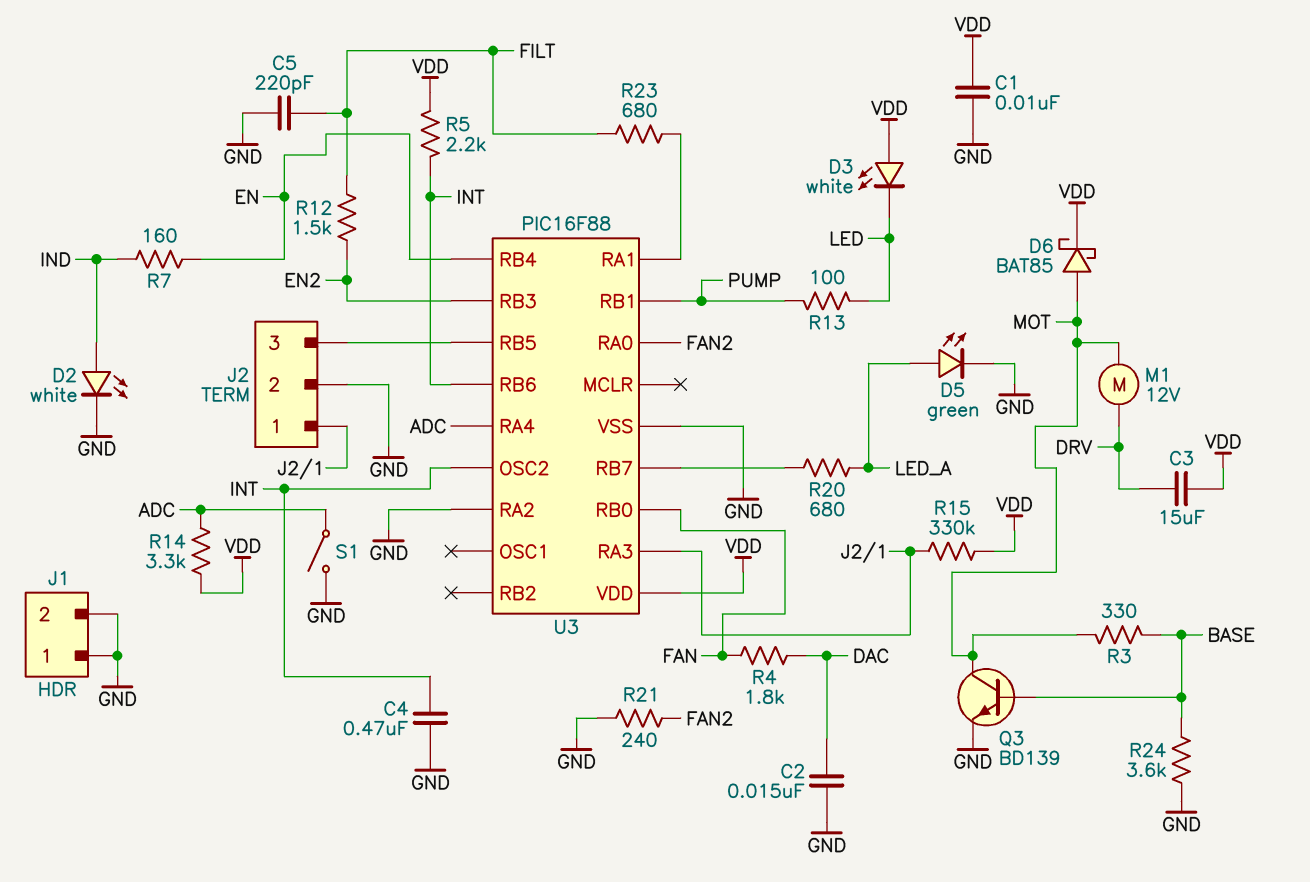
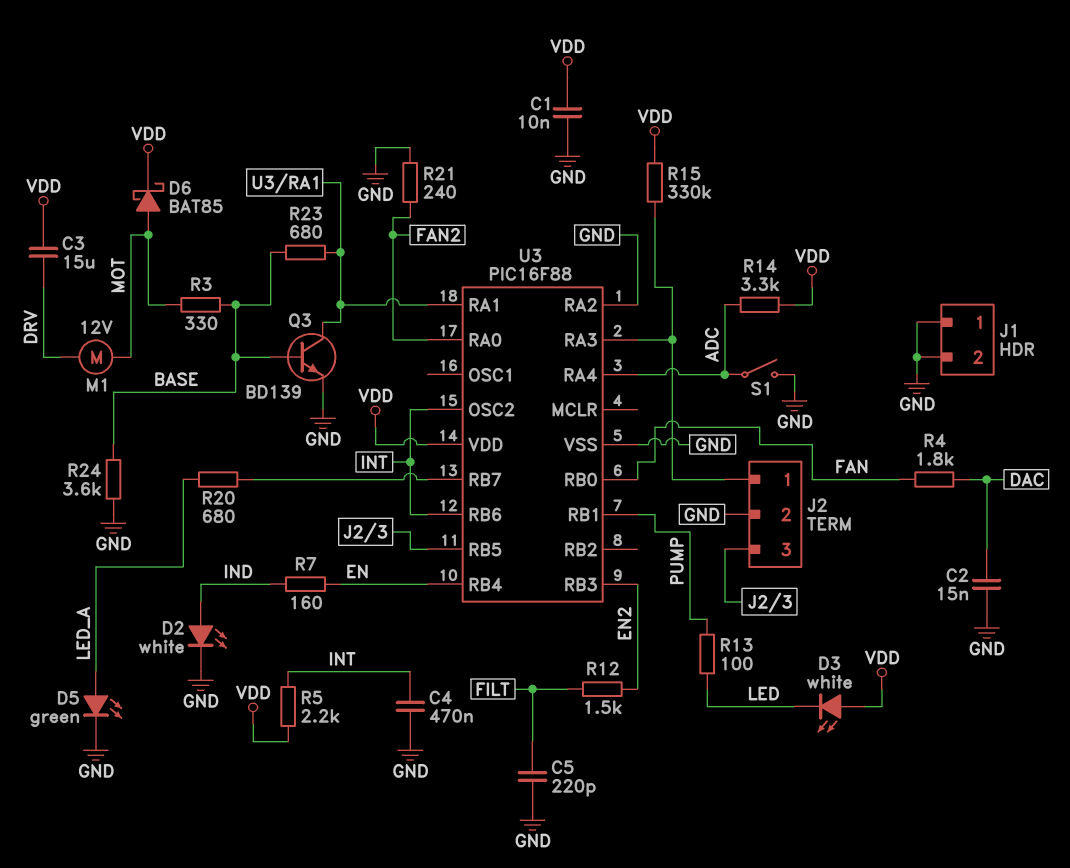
Q3: NPN BD139 (B BASE, C MOT, E GND) -> NPN BD139 (B BASE, C U3/RA1, E GND)
R23: 680 (FILT, U3/RA1) -> 680 (BASE, U3/RA1)

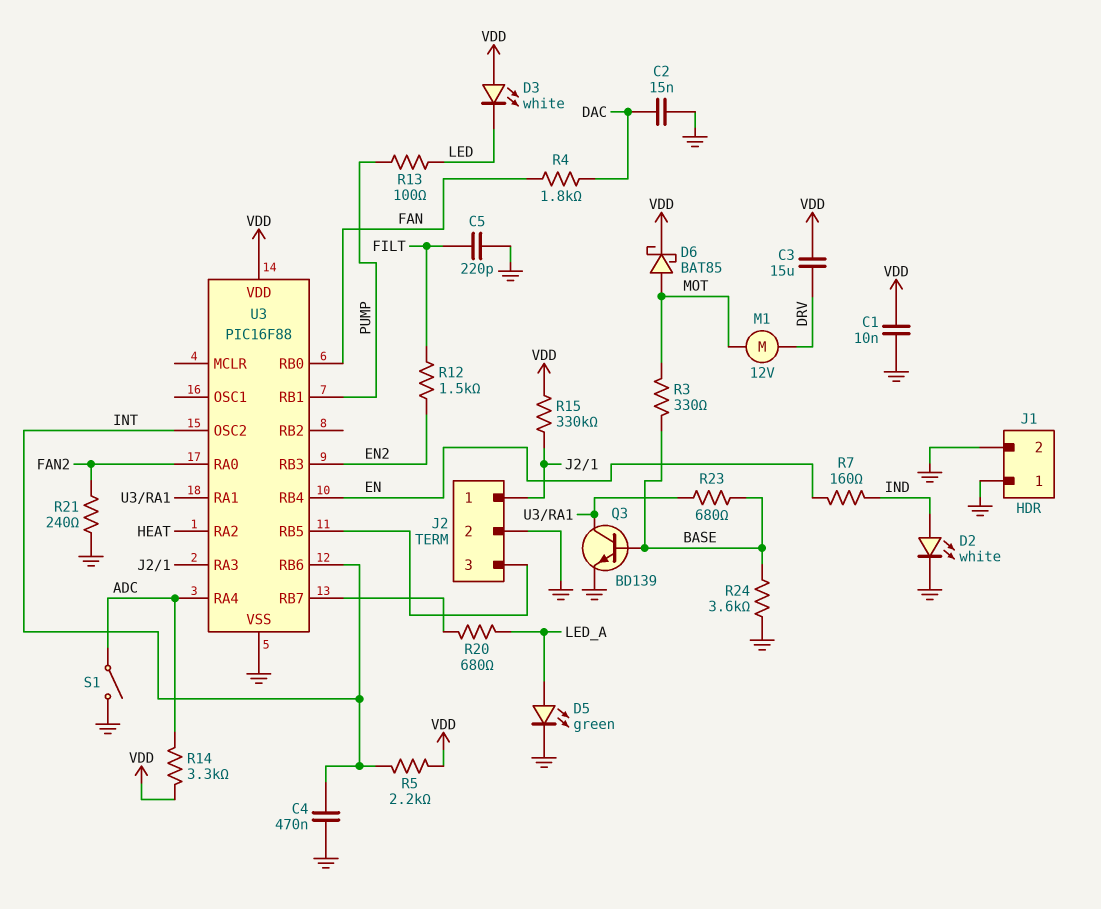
U3 pin RA2: GND -> HEAT

